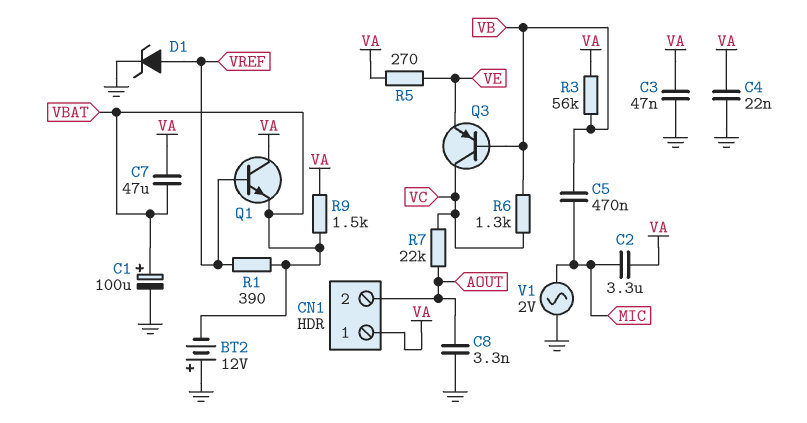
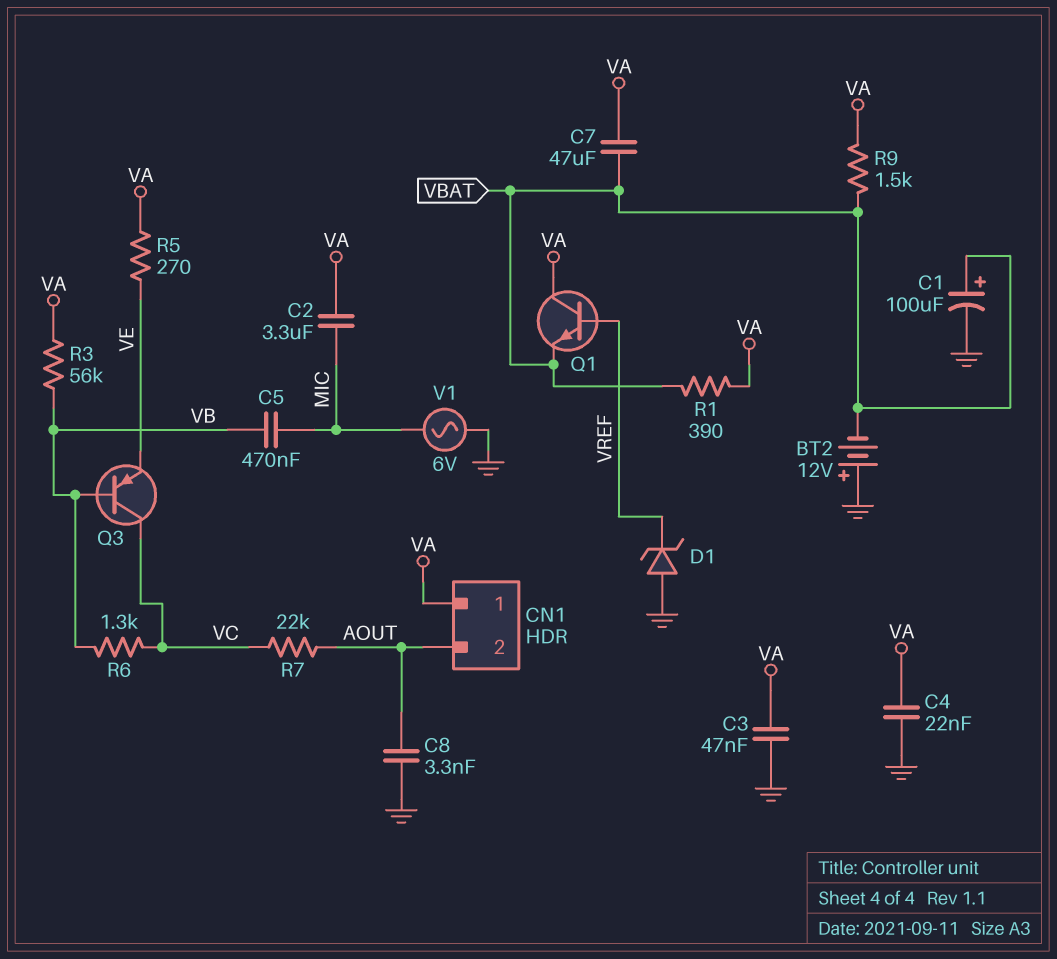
D1: zener (A VREF, K GND) -> zener (A GND, K VREF)
R1: 390 (VBAT, VREF) -> 390 (VA, VBAT)
V1: AC 2V (GND, MIC) -> AC 6V (GND, MIC)

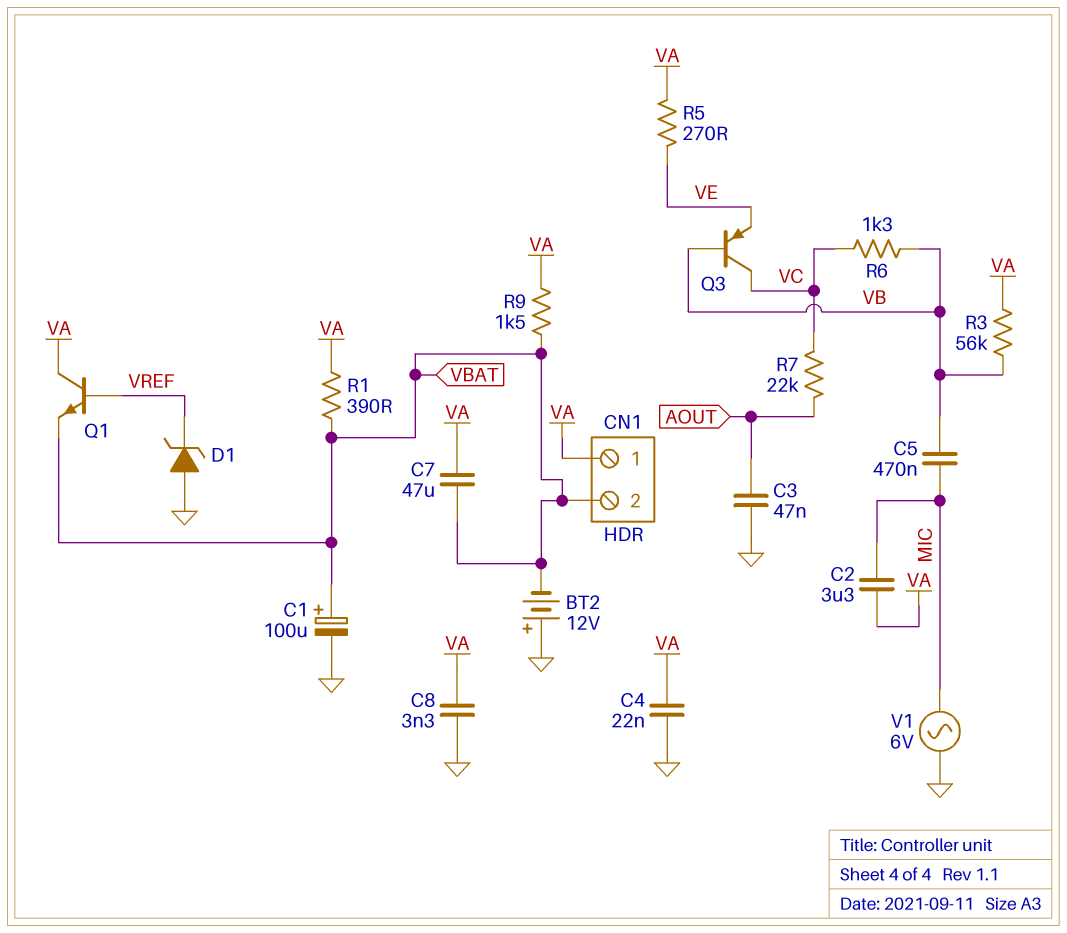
C3: 47nF (GND, VA) -> 47nF (AOUT, GND)
C8: 3.3nF (AOUT, GND) -> 3.3nF (GND, VA)
CN1 pin 2: AOUT -> VBAT

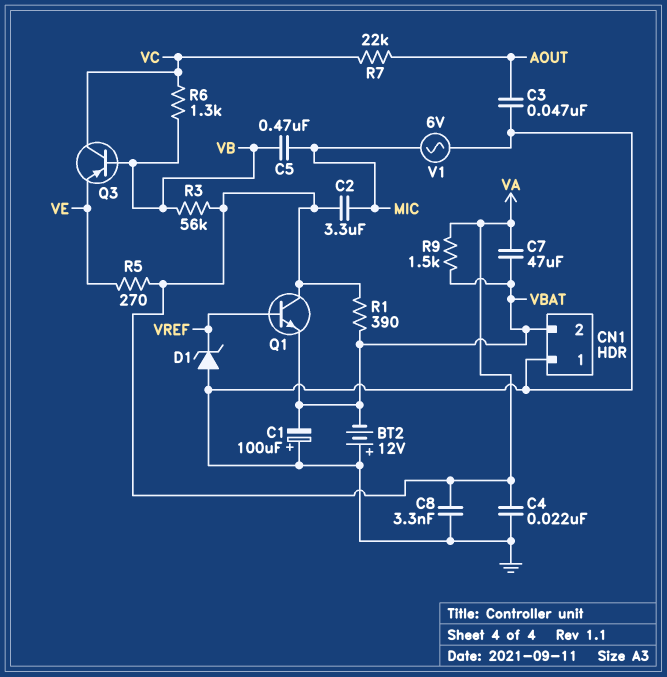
C1: 100uF (plus VBAT, minus GND) -> 100uF (plus GND, minus VBAT)
CN1 pin 1: VA -> GND

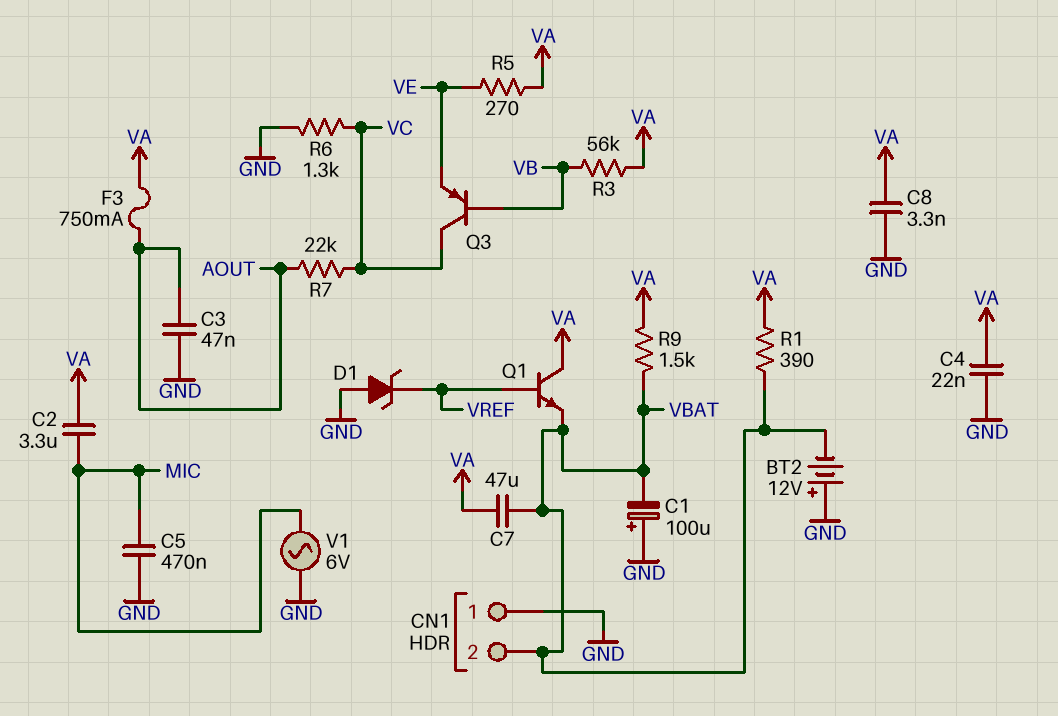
C5: 470nF (MIC, VB) -> 470nF (GND, MIC)
F3: none -> 750mA (AOUT, VA)
R6: 1.3k (VB, VC) -> 1.3k (GND, VC)

